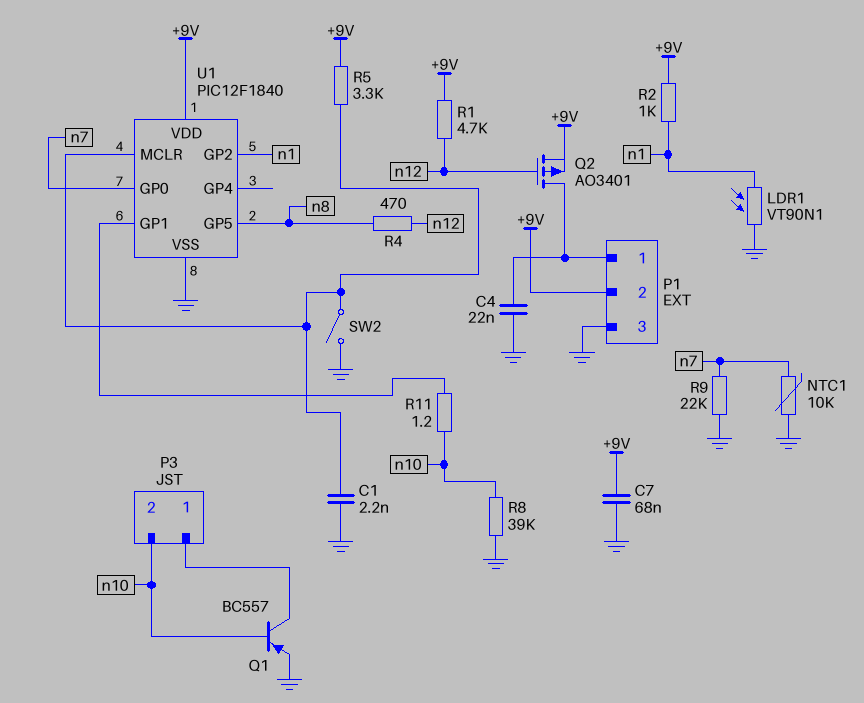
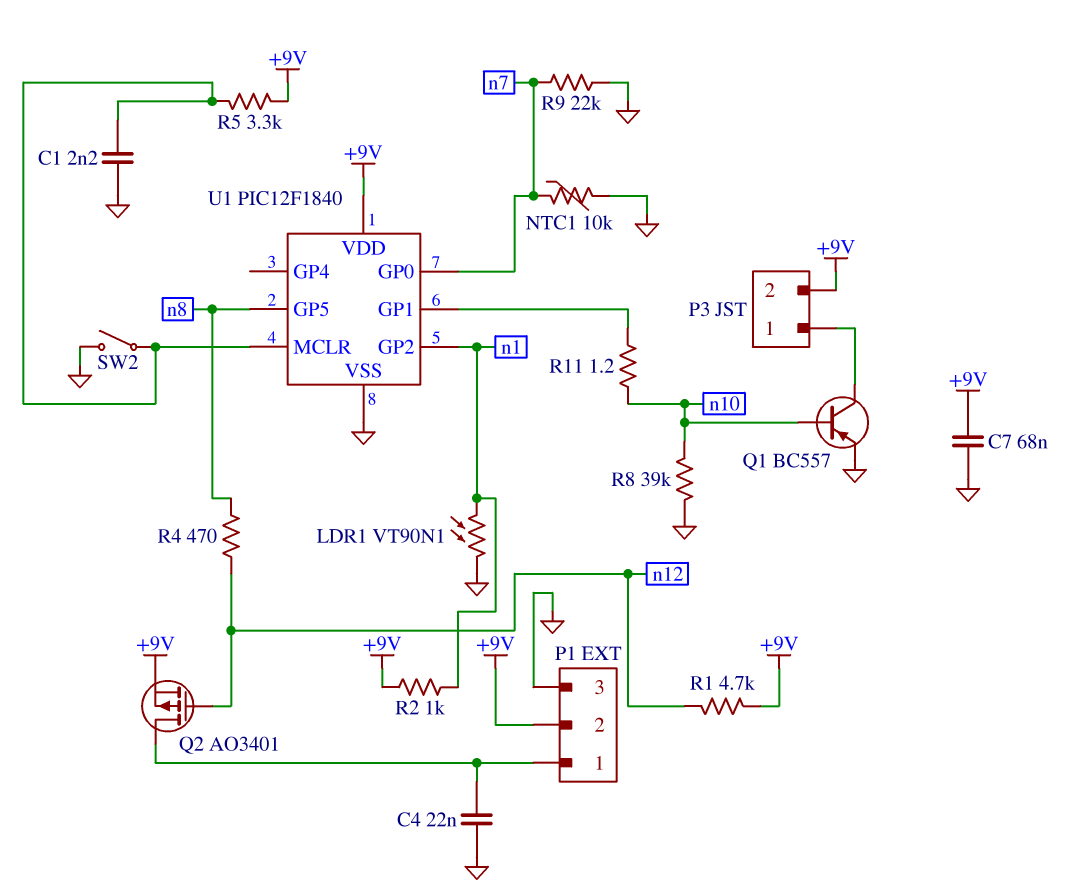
P3 pin 2: n10 -> +9V

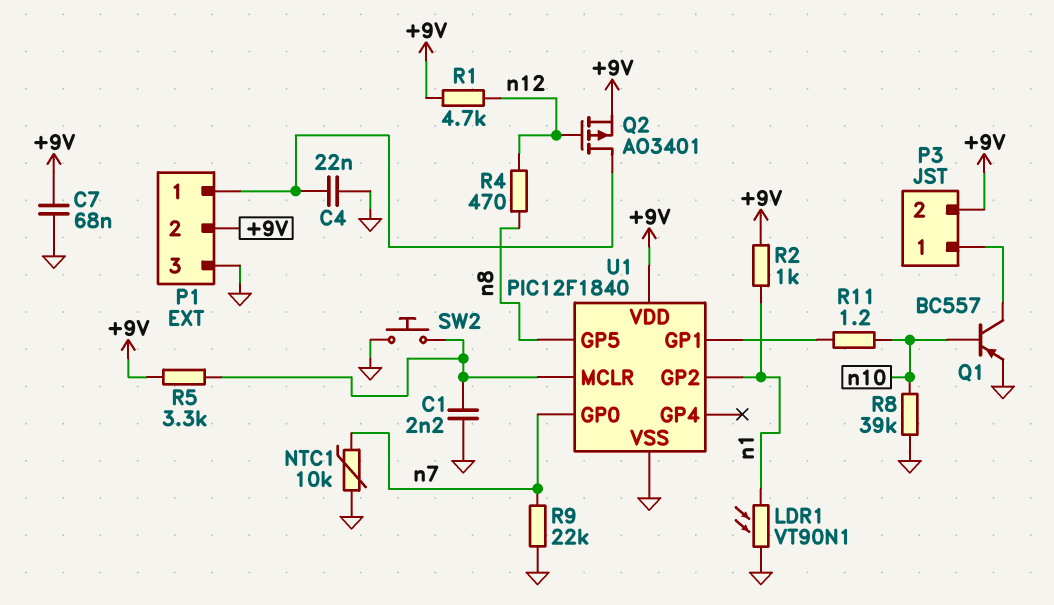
SW2: switch (GND, U1/MCLR) -> button (GND, U1/MCLR)

